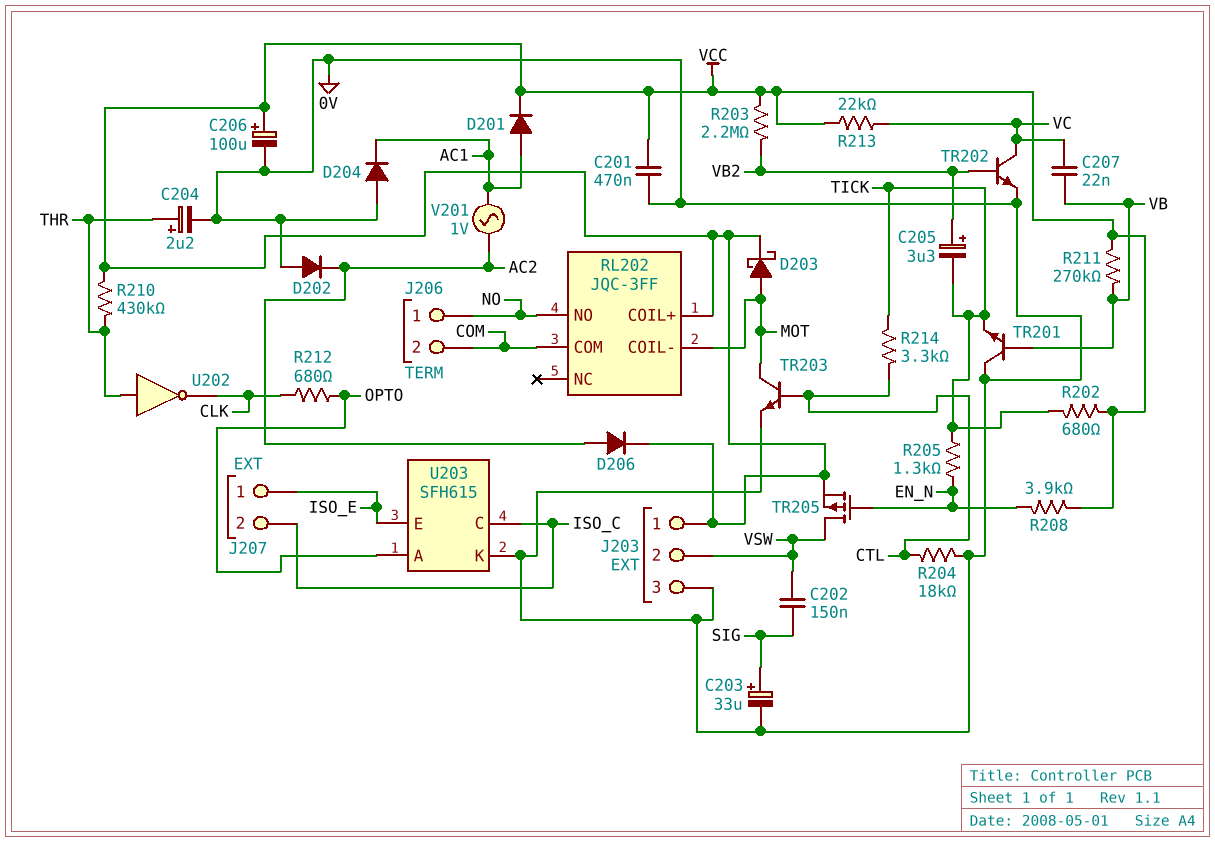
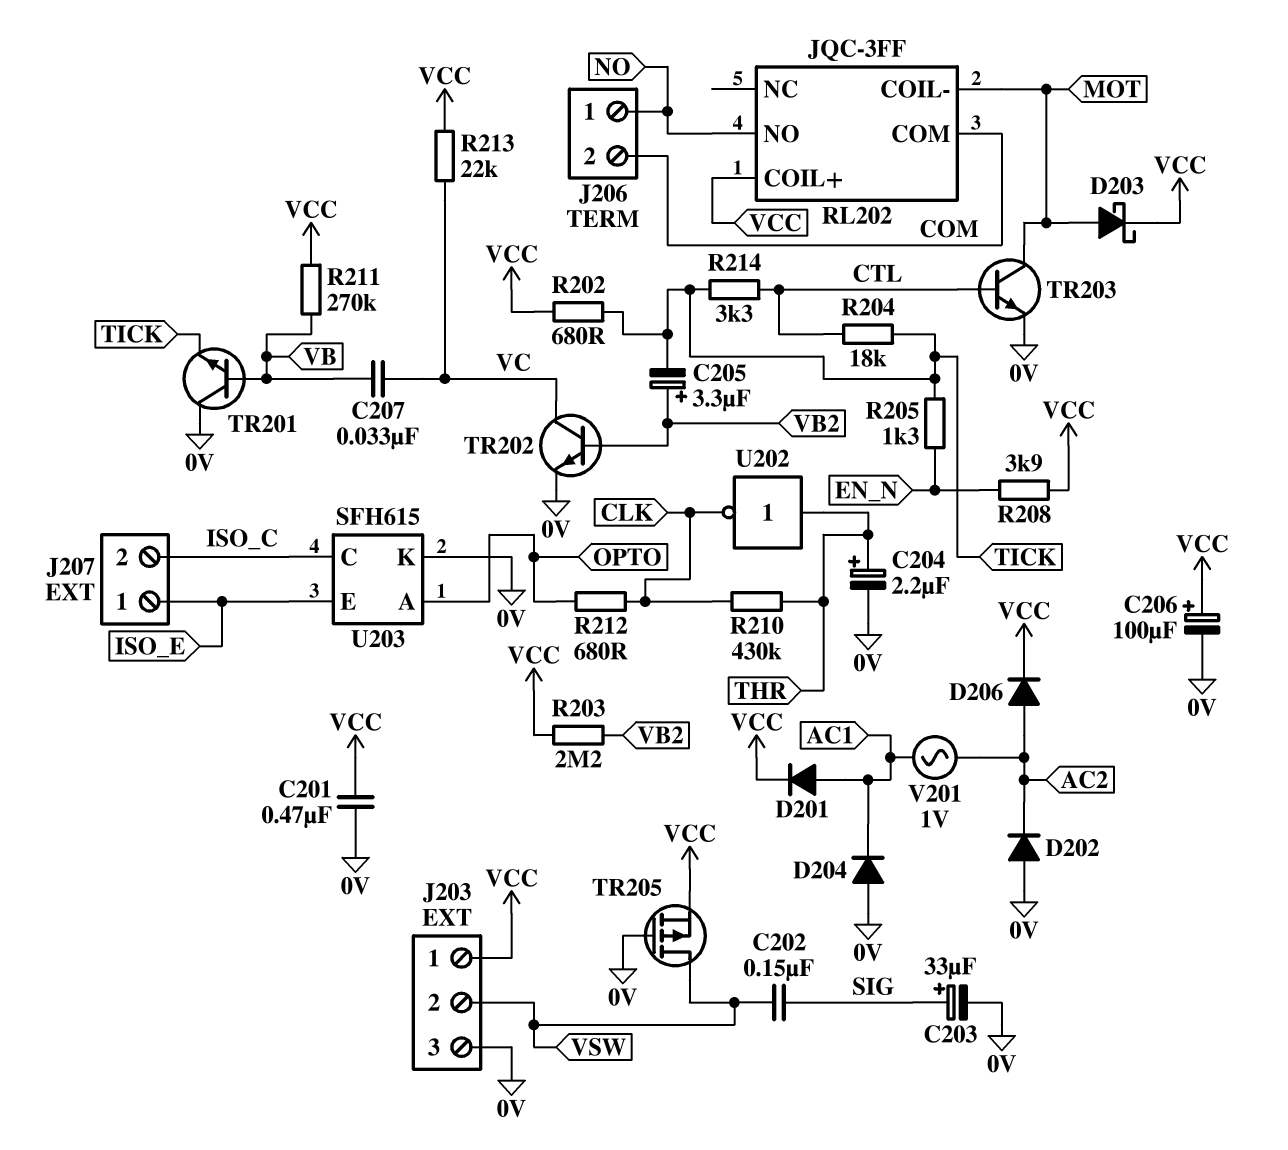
C207: 22nF (VB, VC) -> 33nF (VB, VC)
R204: 18k (0V, CTL) -> 18k (CTL, TICK)
R210: 430k (THR, VCC) -> 430k (CLK, THR)
TR205: PMOS (G EN_N, D VSW, S VCC) -> PMOS (G 0V, D VSW, S VCC)

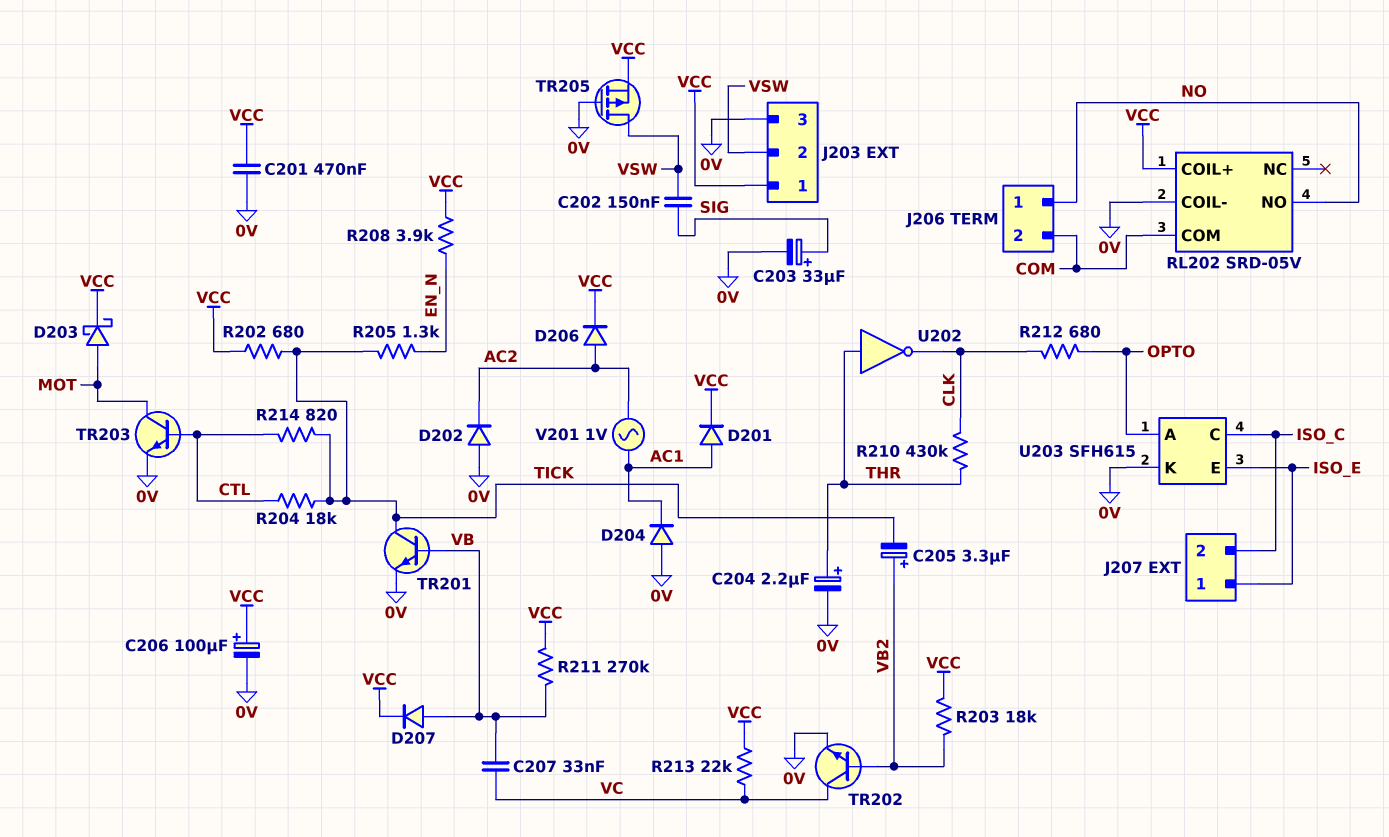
D207: none -> diode (A VB, K VCC)
R203: 2.2M (VB2, VCC) -> 18k (VB2, VCC)
R214: 3.3k (CTL, TICK) -> 820 (CTL, TICK)
RL202: JQC-3FF -> SRD-05V
RL202 pin COIL-: MOT -> 0V
TR201: NPN (B VB, C 0V, E TICK) -> NPN (B VB, C TICK, E 0V)

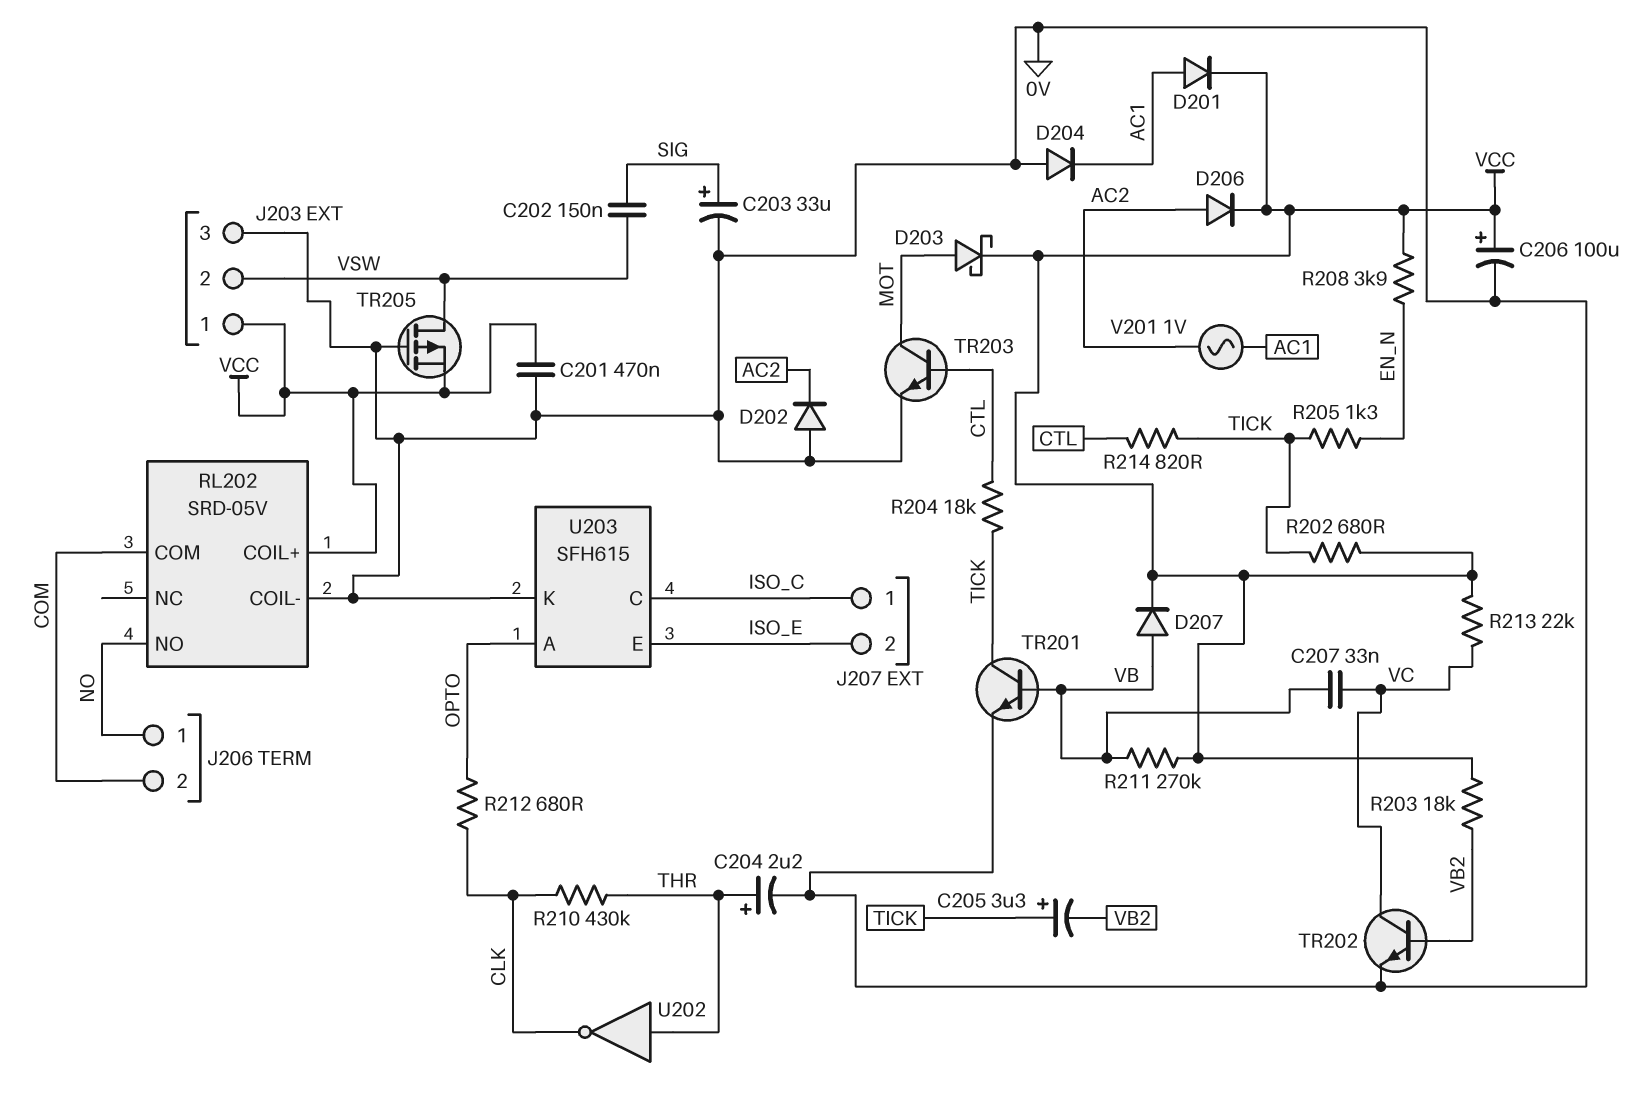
C205: 3.3uF (plus VB2, minus TICK) -> 3.3uF (plus TICK, minus VB2)
J207 pin 1: ISO_E -> ISO_C
J207 pin 2: ISO_C -> ISO_E

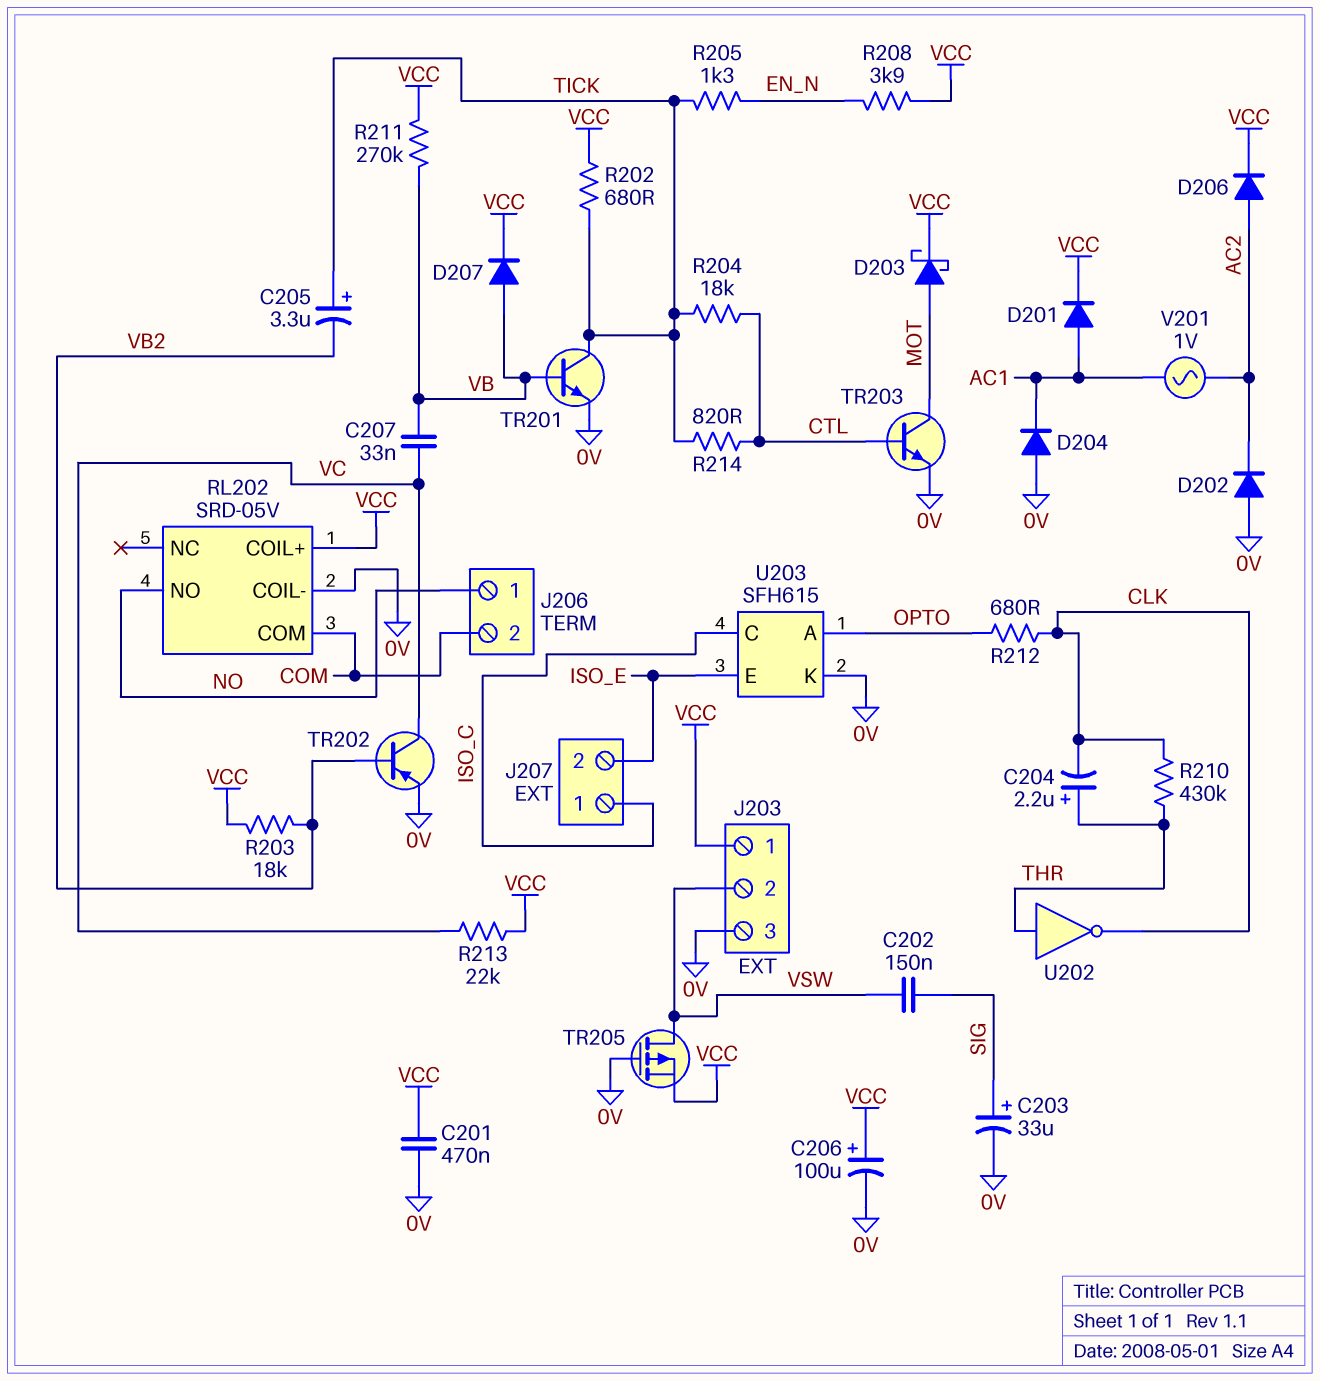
C204: 2.2uF (plus THR, minus 0V) -> 2.2uF (plus THR, minus CLK)
TR202: NPN (B VB2, C VC, E 0V) -> PNP (B VB2, C VC, E 0V)

